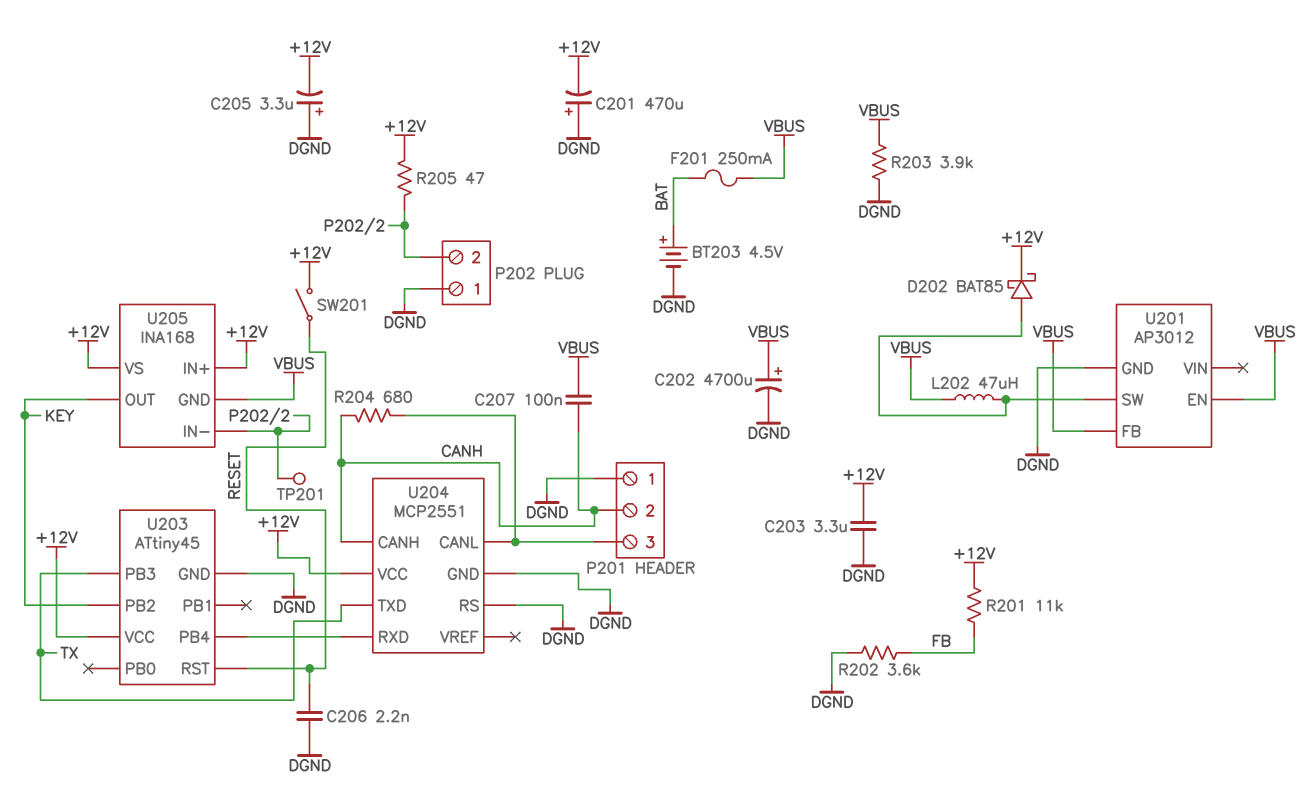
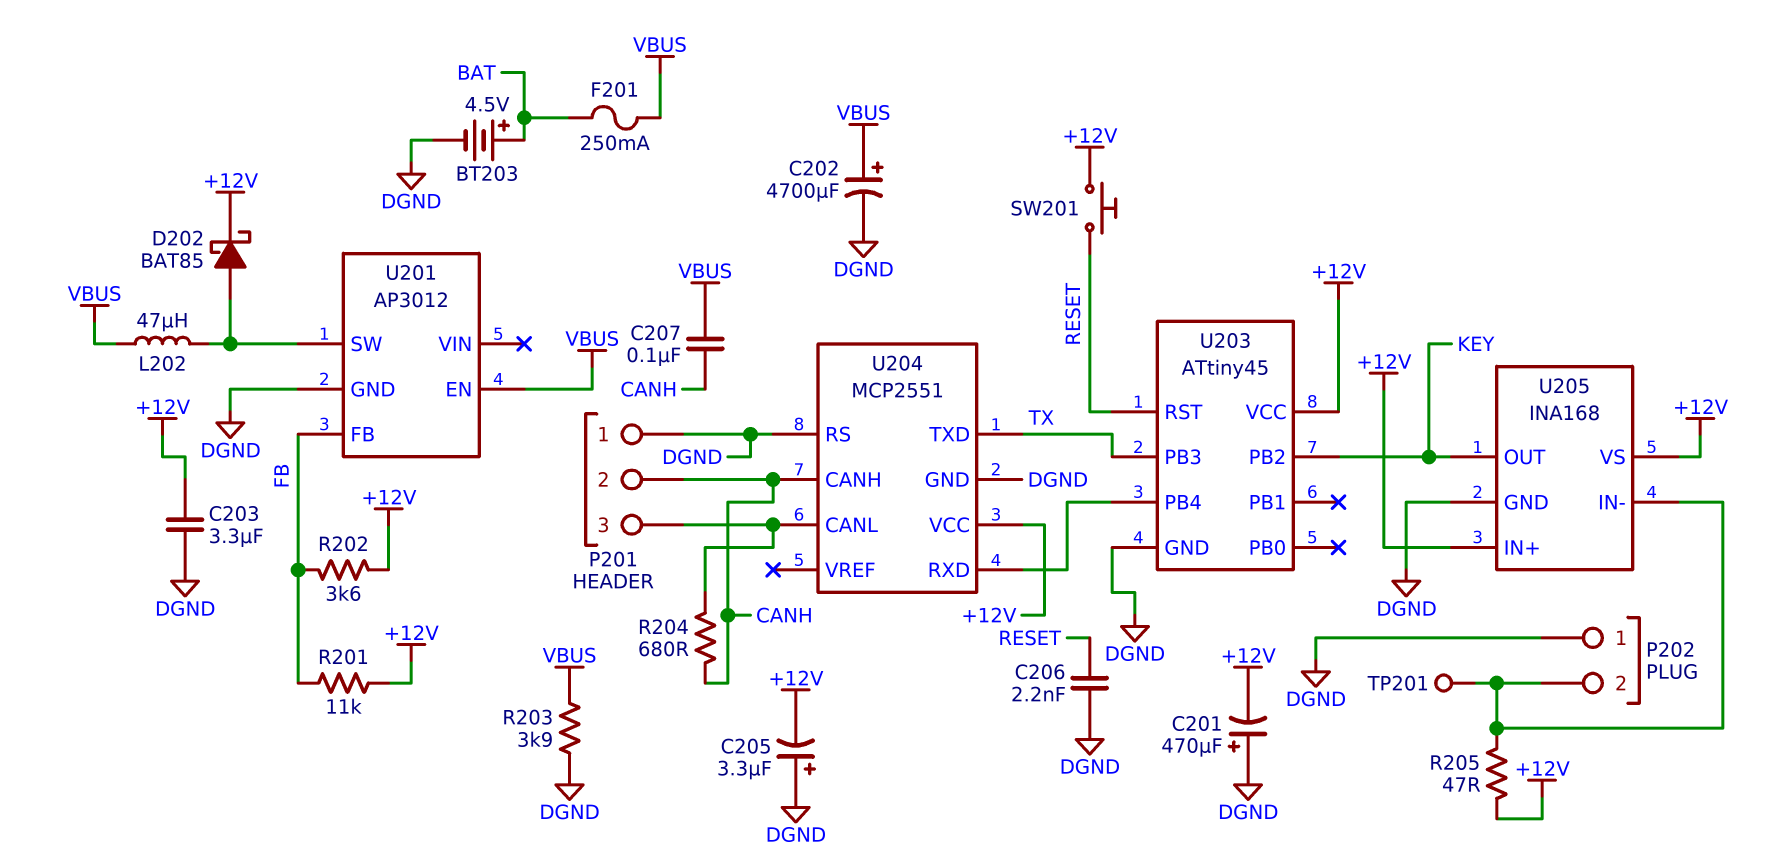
R202: 3.6k (DGND, FB) -> 3.6k (+12V, FB)
SW201: switch (+12V, RESET) -> button (+12V, RESET)
U201 pin FB: VBUS -> FB
U205 pin GND: VBUS -> DGND

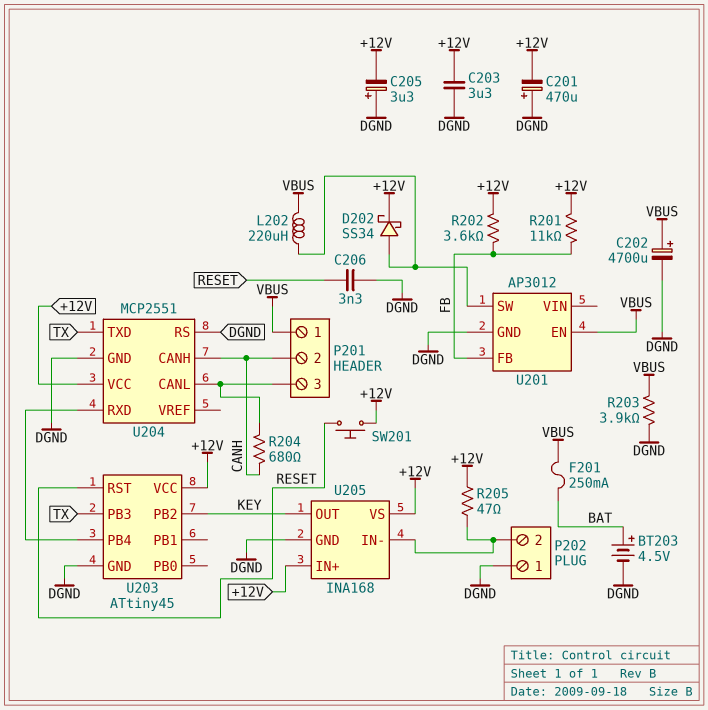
C206: 2.2nF (DGND, RESET) -> 3.3nF (DGND, RESET)
C207: 100nF (CANH, VBUS) -> none
D202: schottky BAT85 (A U201/SW, K +12V) -> schottky SS34 (A U201/SW, K +12V)
L202: 47uH (U201/SW, VBUS) -> 220uH (U201/SW, VBUS)
P201 pin 1: DGND -> VBUS
TP201: test point (P202/2) -> none

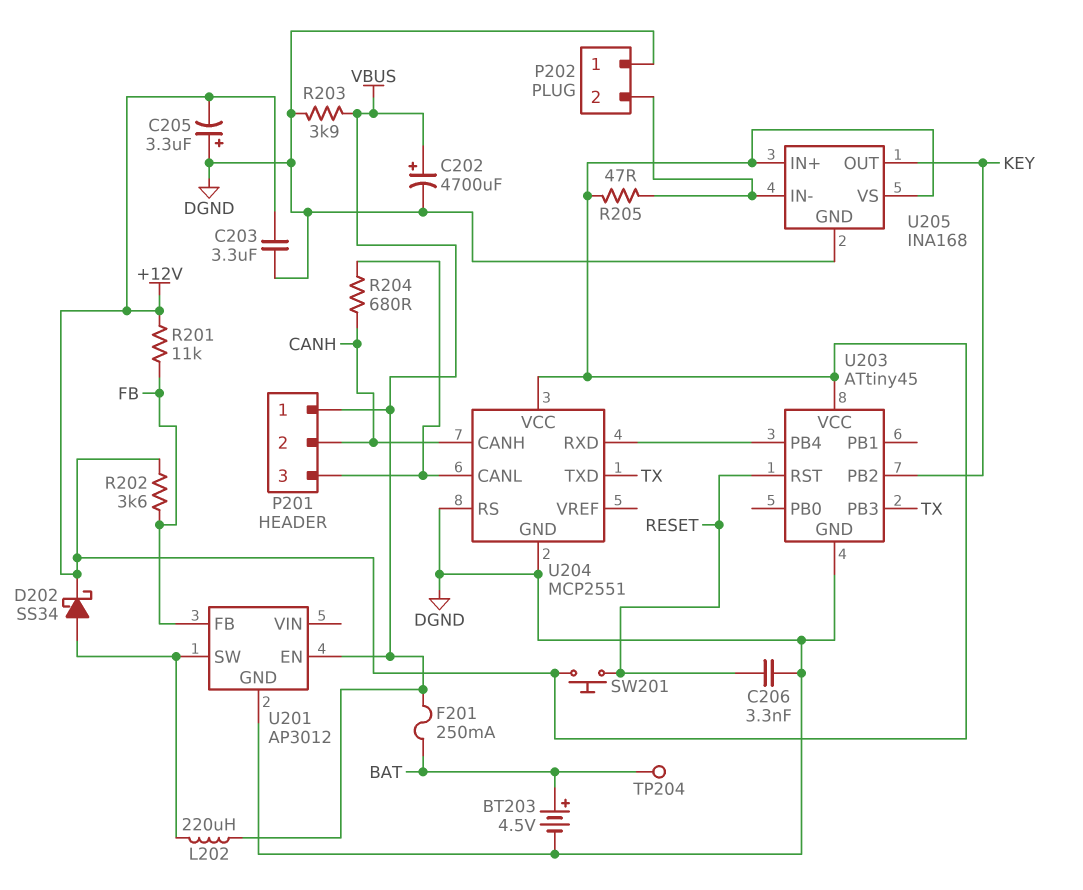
C201: 470uF (plus DGND, minus +12V) -> none
TP204: none -> test point (BAT)

